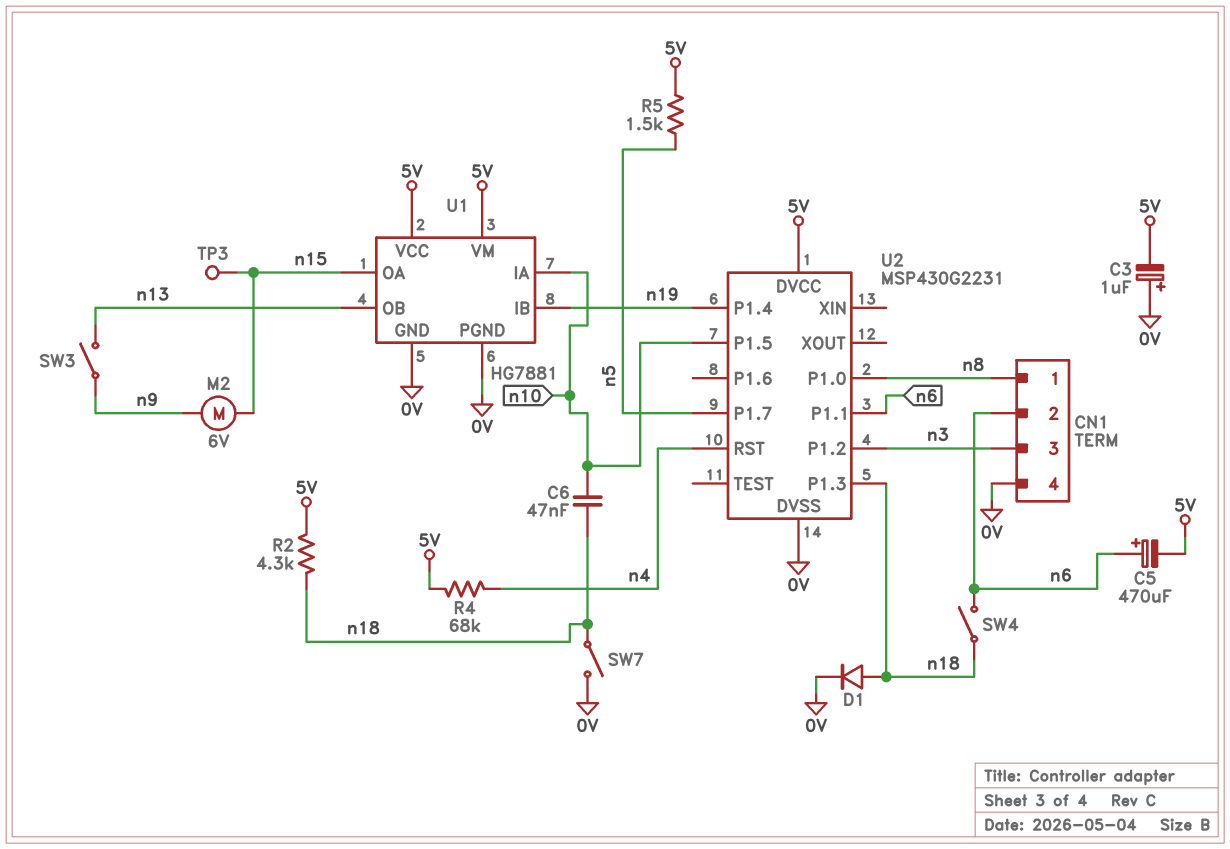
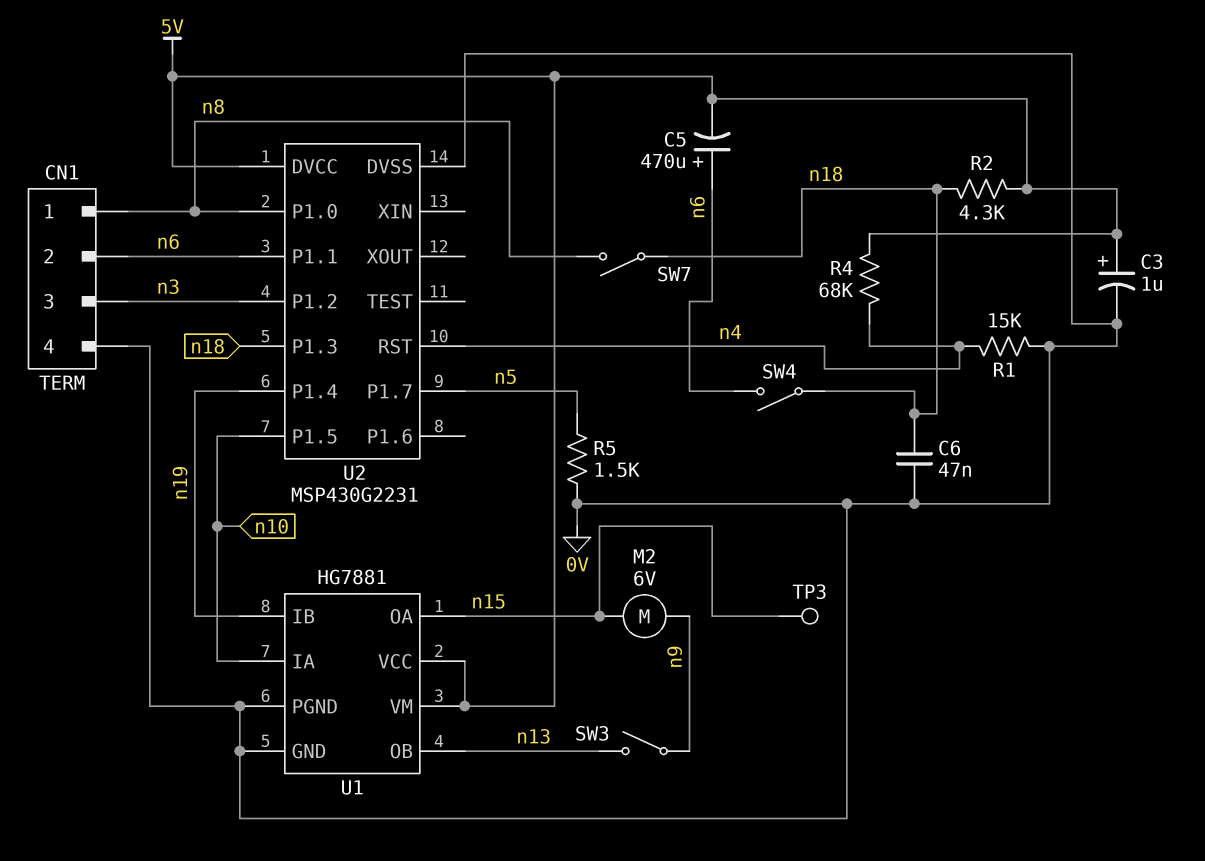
C3: 1uF (plus 0V, minus 5V) -> 1uF (plus 5V, minus 0V)
C6: 47nF (n10, n18) -> 47nF (0V, n18)
D1: diode (A n18, K 0V) -> none
R1: none -> 15k (0V, n4)
R5: 1.5k (5V, n5) -> 1.5k (0V, n5)
SW7: switch (0V, n18) -> switch (n8, n18)

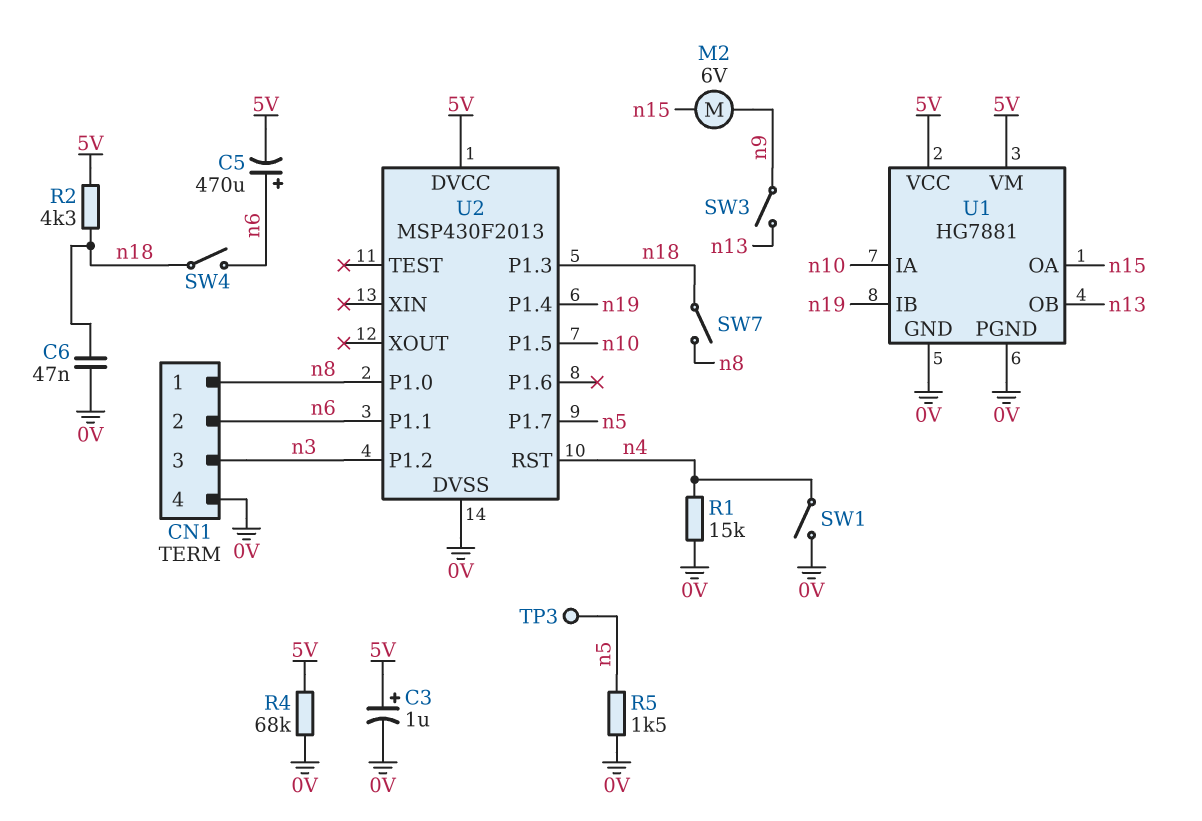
R4: 68k (5V, n4) -> 68k (0V, 5V)
SW1: none -> switch (0V, n4)
TP3: test point (n15) -> test point (n5)
U2: MSP430G2231 -> MSP430F2013

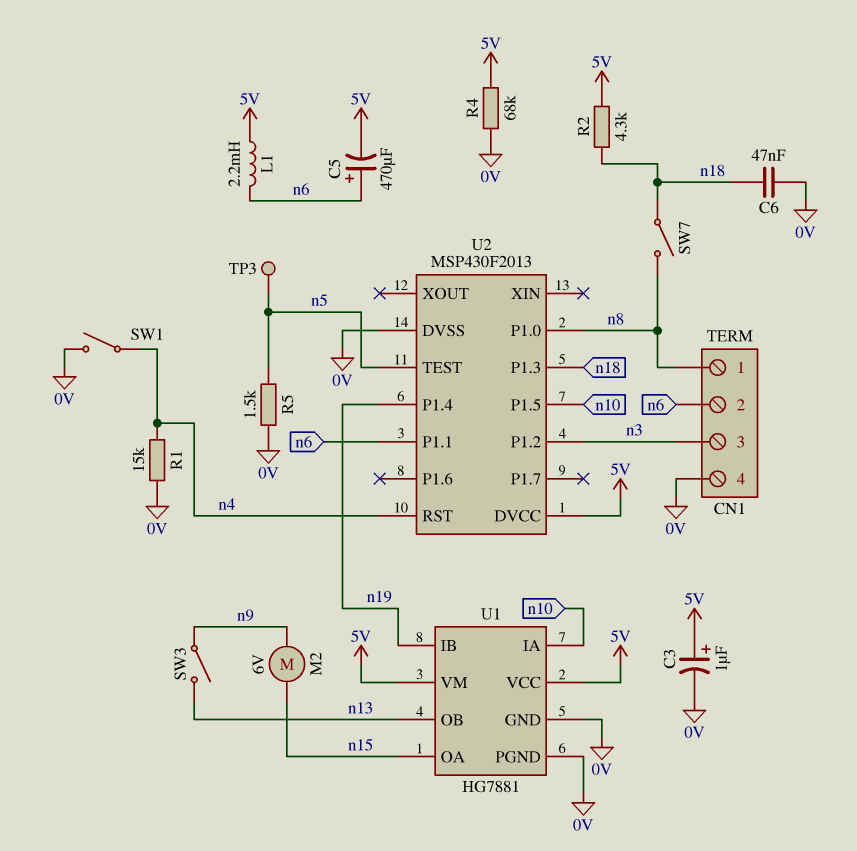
L1: none -> 2.2mH (5V, n6)
SW4: switch (n6, n18) -> none
U2 pin P1.7: n5 -> none
U2 pin TEST: none -> n5

